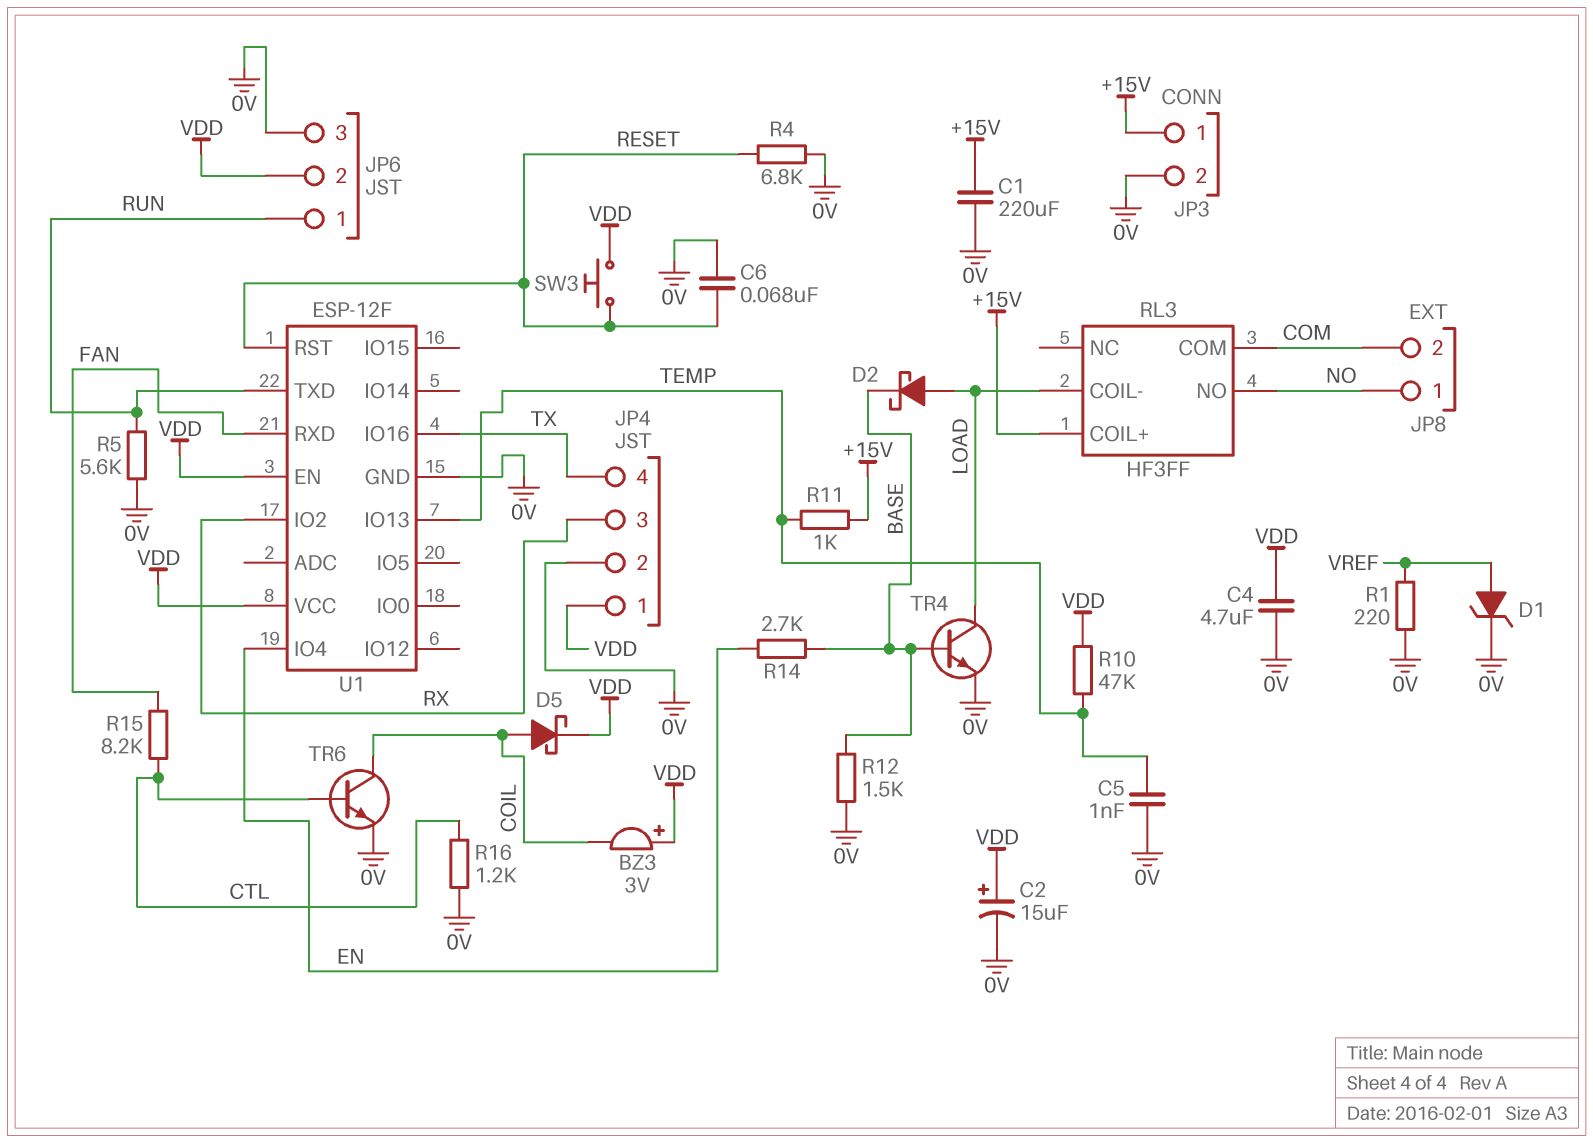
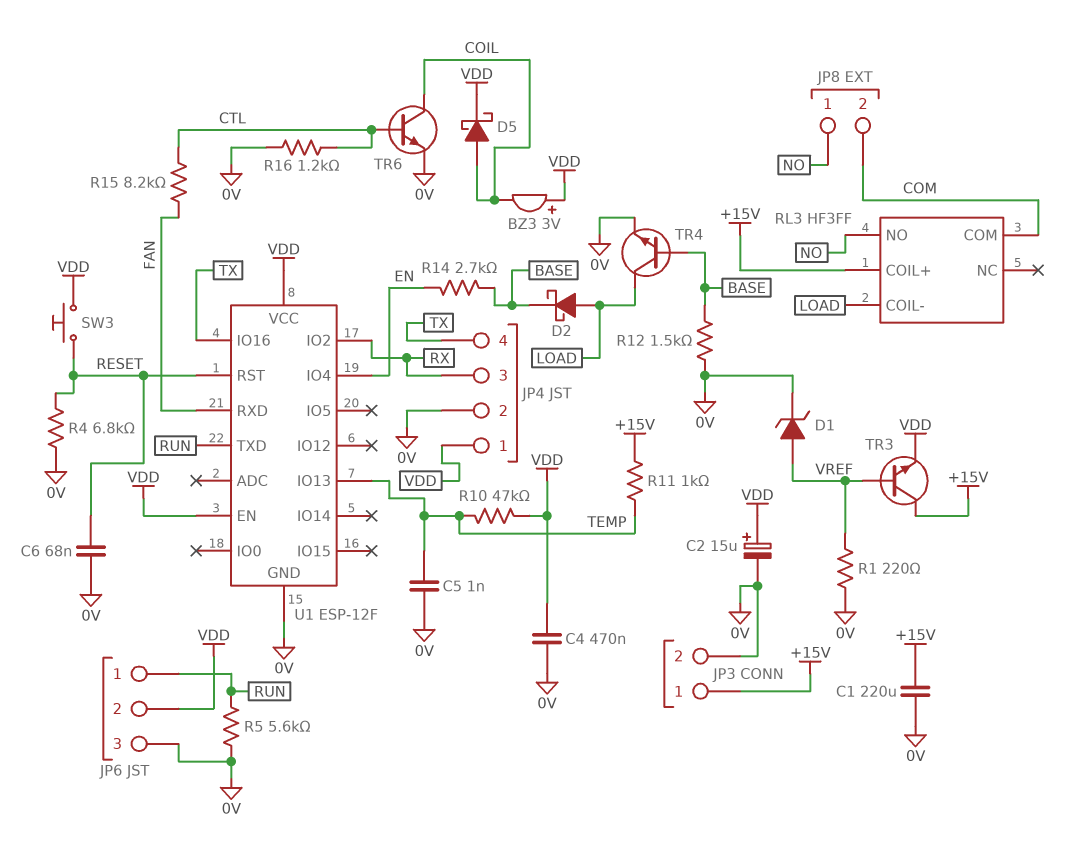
C4: 4.7uF (0V, VDD) -> 470nF (0V, VDD)
TR3: none -> NPN (B VREF, C +15V, E VDD)

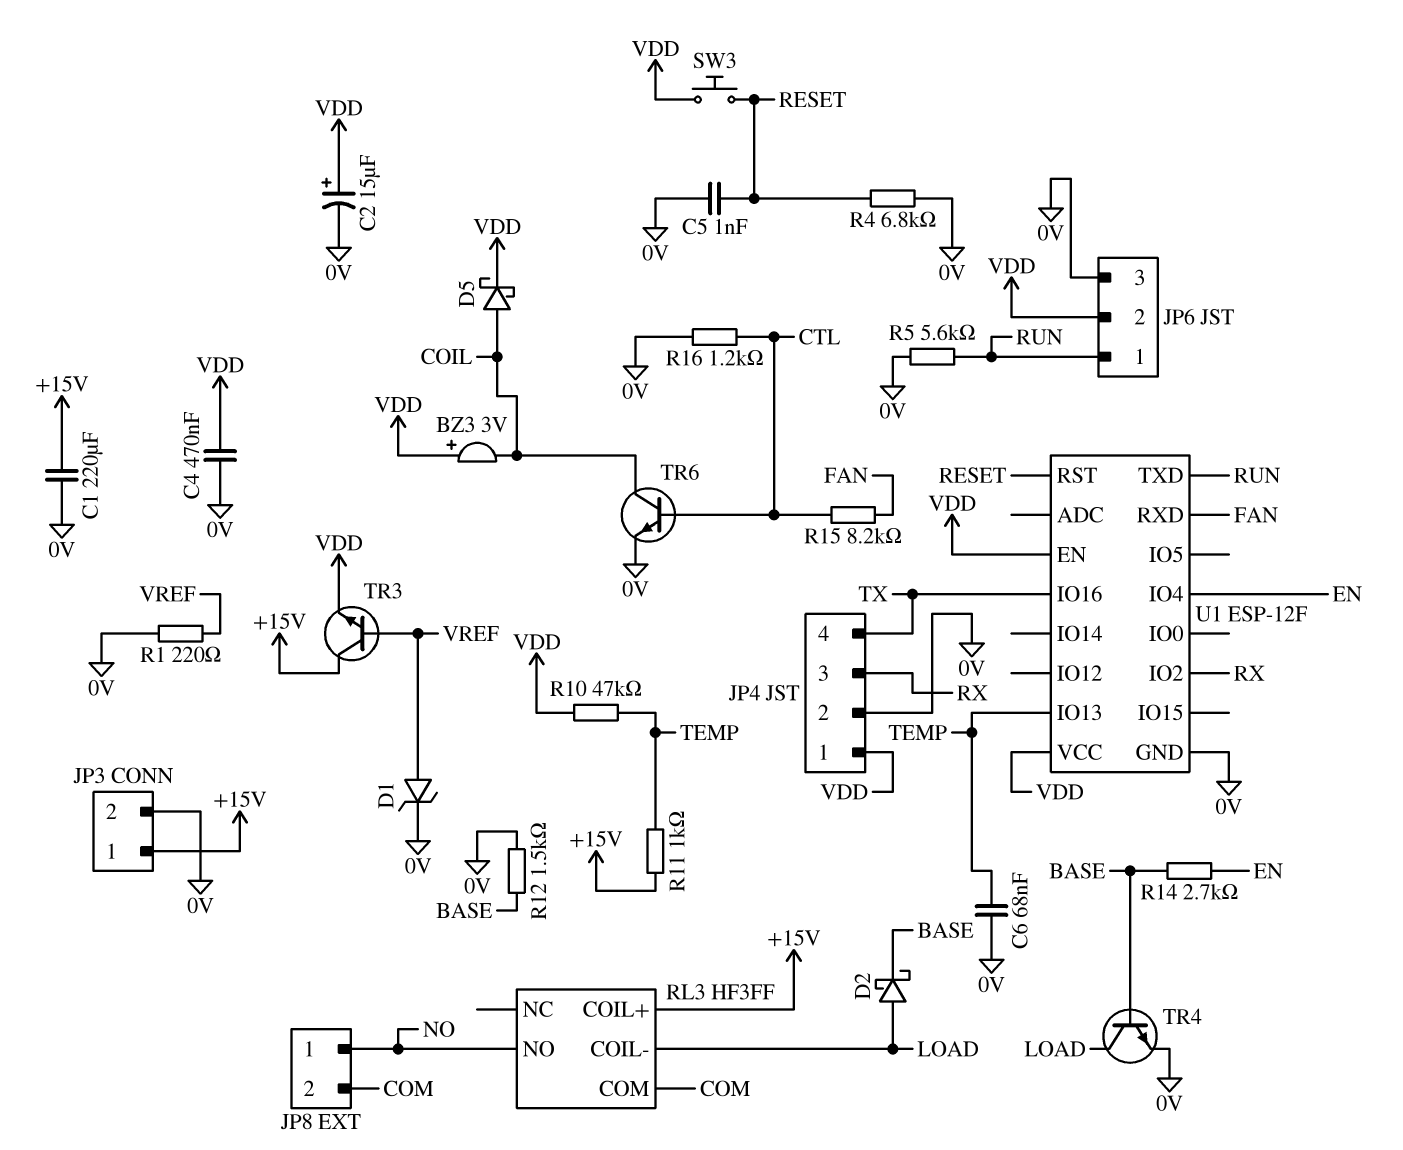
C5: 1nF (0V, TEMP) -> 1nF (0V, RESET)
C6: 68nF (0V, RESET) -> 68nF (0V, TEMP)

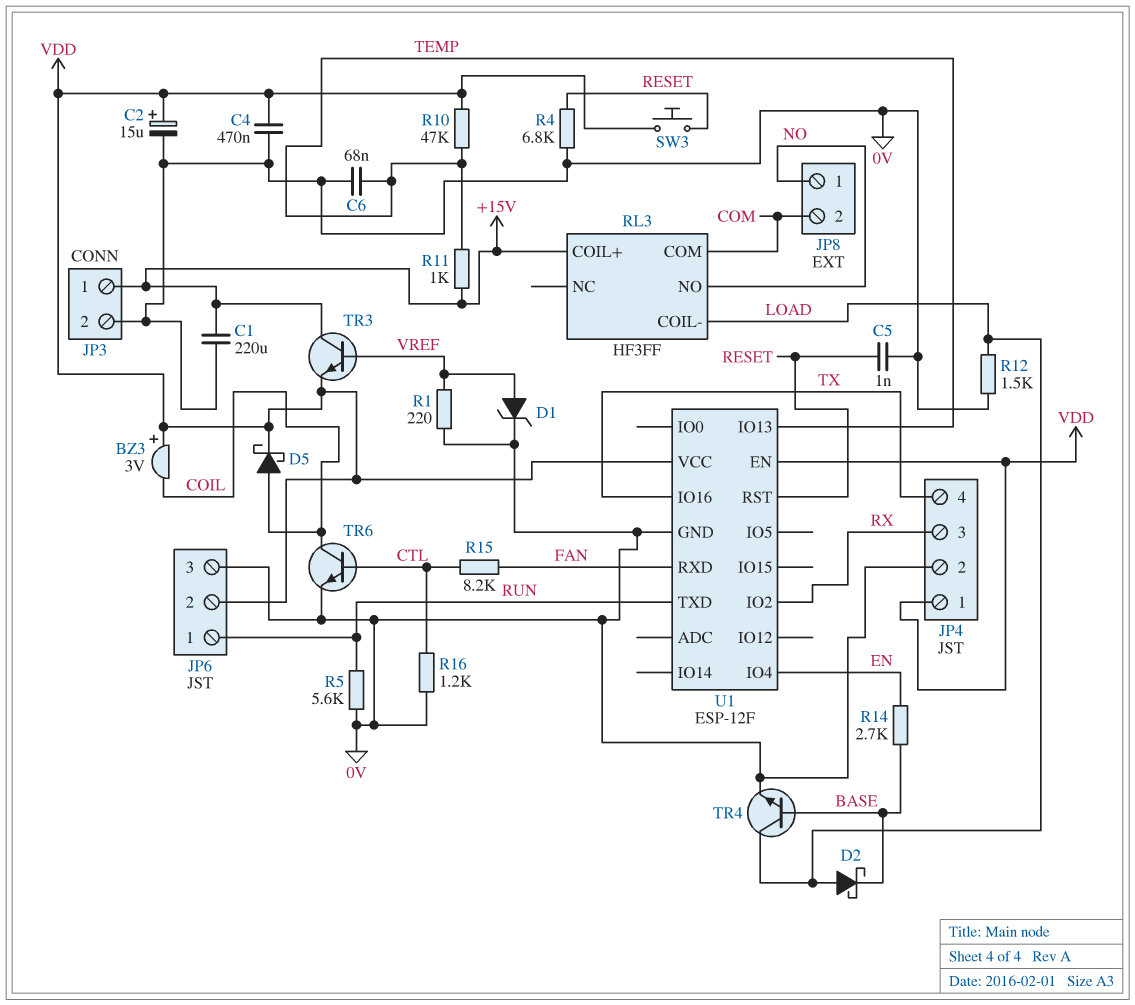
R12: 1.5k (0V, BASE) -> 1.5k (0V, LOAD)

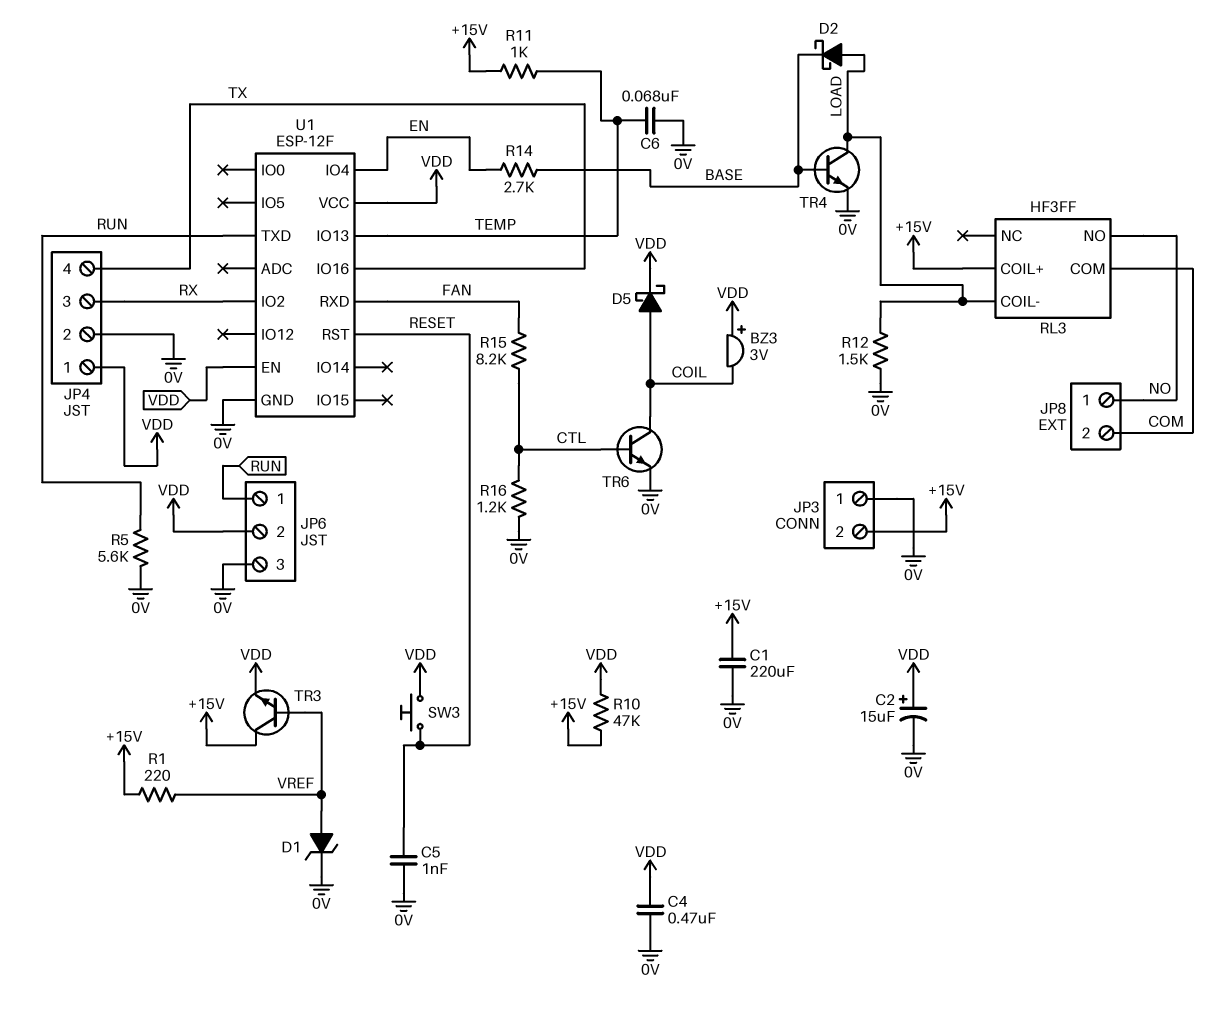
JP3 pin 1: +15V -> 0V
JP3 pin 2: 0V -> +15V
R1: 220 (0V, VREF) -> 220 (+15V, VREF)
R4: 6.8k (0V, RESET) -> none
R10: 47k (TEMP, VDD) -> 47k (+15V, VDD)

